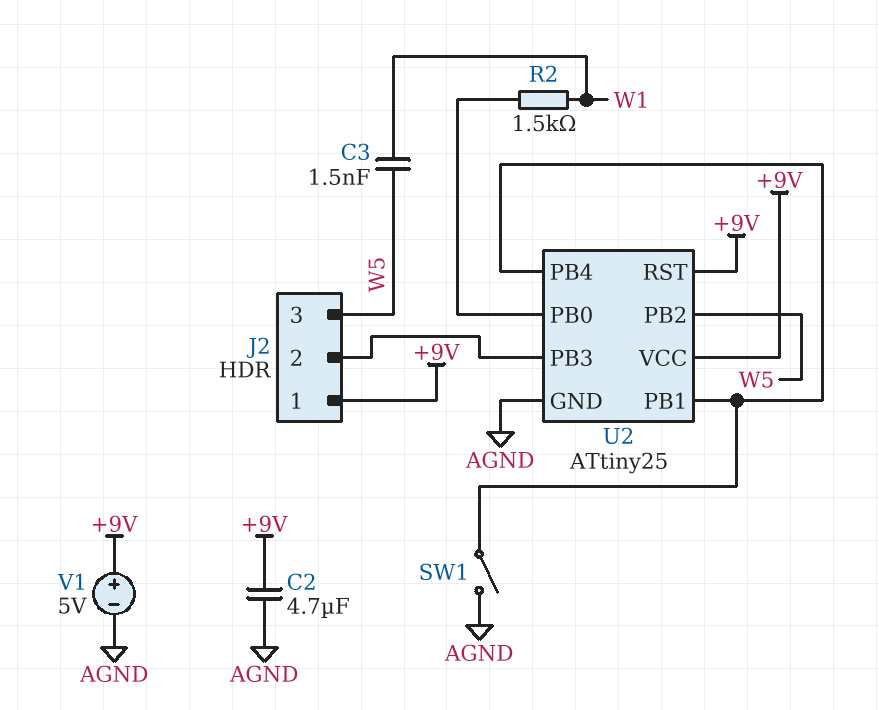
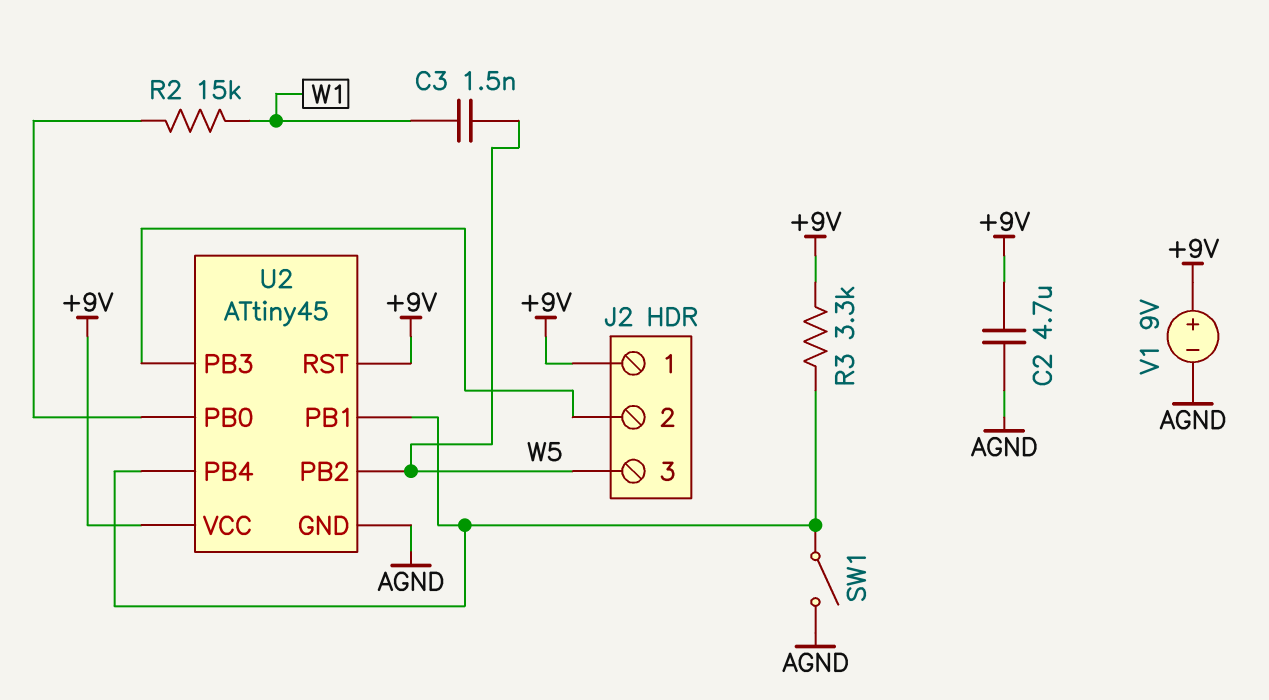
R2: 1.5k (U2/PB0, W1) -> 15k (U2/PB0, W1)
R3: none -> 3.3k (+9V, U2/PB1)
U2: ATtiny25 -> ATtiny45
V1: 5V (plus +9V, minus AGND) -> 9V (plus +9V, minus AGND)

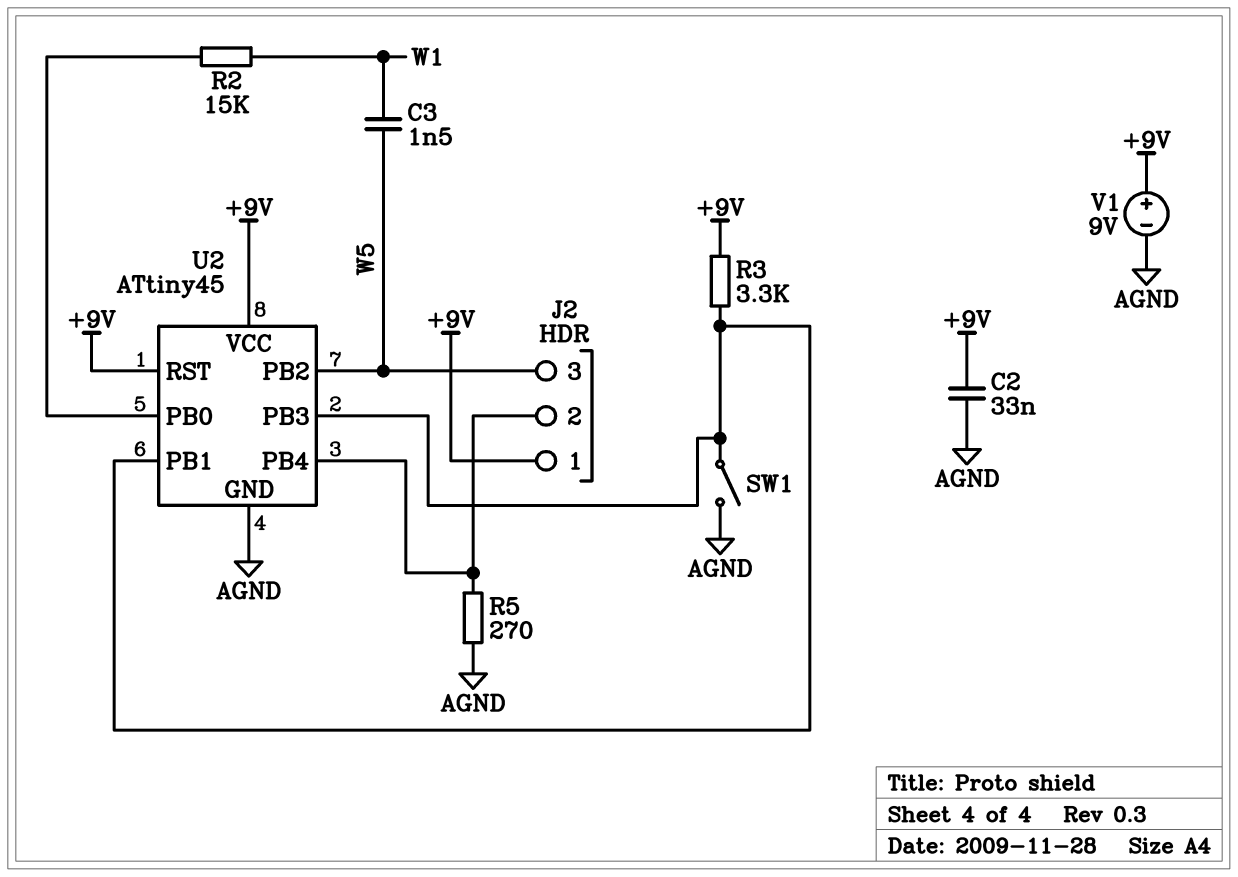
C2: 4.7uF (+9V, AGND) -> 33nF (+9V, AGND)
R5: none -> 270 (AGND, J2/2)
U2 pin PB3: J2/2 -> U2/PB1
U2 pin PB4: U2/PB1 -> J2/2

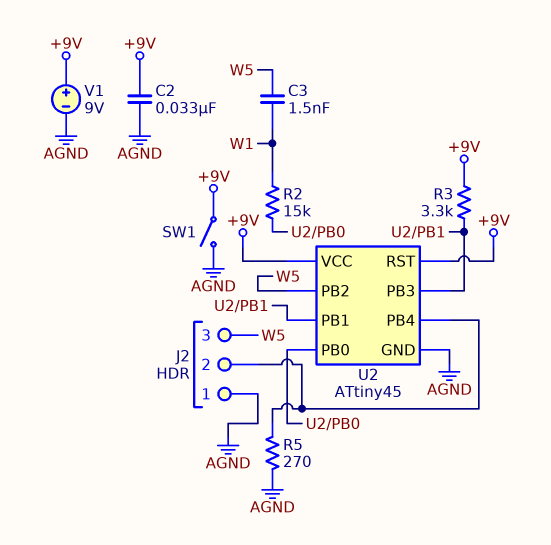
J2 pin 1: +9V -> AGND
SW1: switch (AGND, U2/PB1) -> switch (+9V, AGND)

